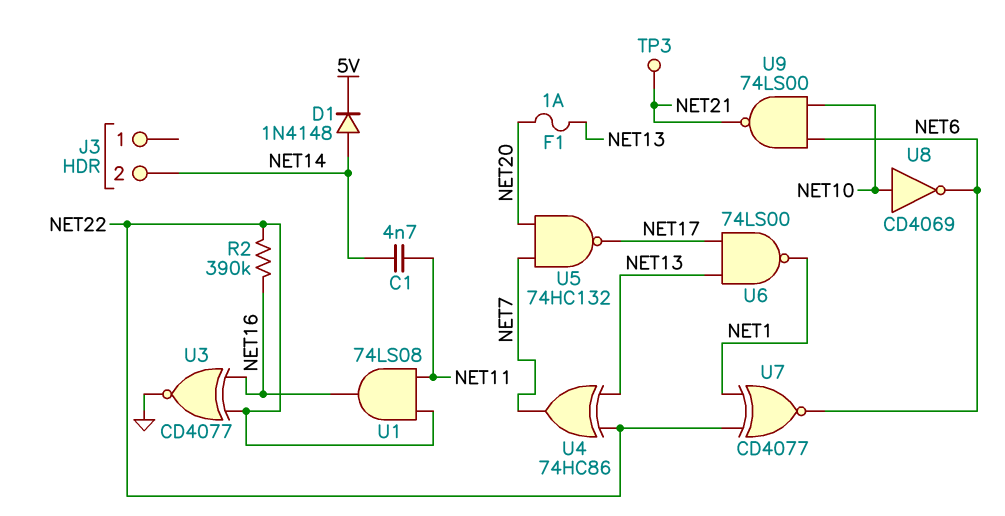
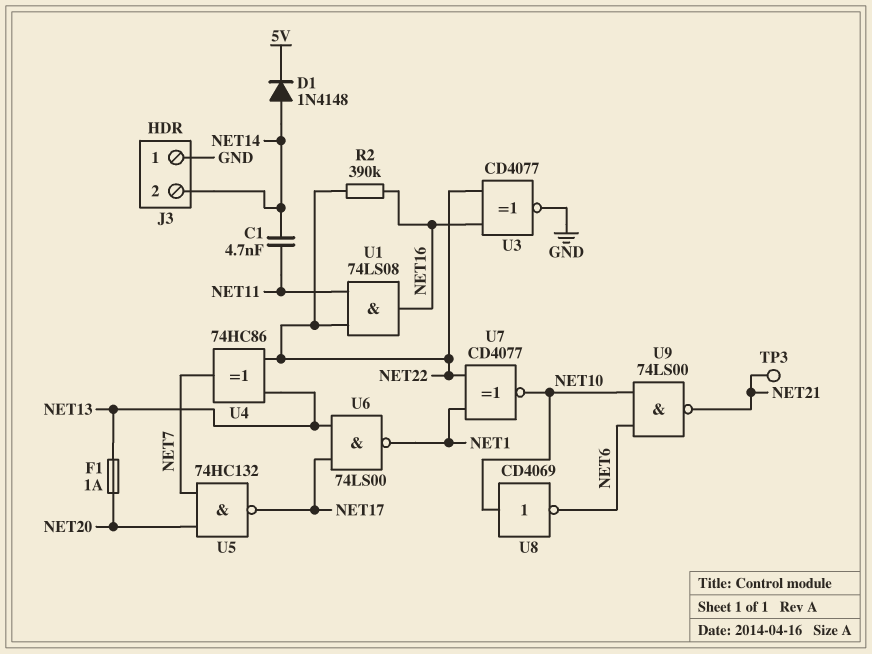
J3 pin 1: none -> GND
U7: XNOR CD4077 (in NET1, in NET22, out NET6) -> XNOR CD4077 (in NET1, in NET22, out NET10)

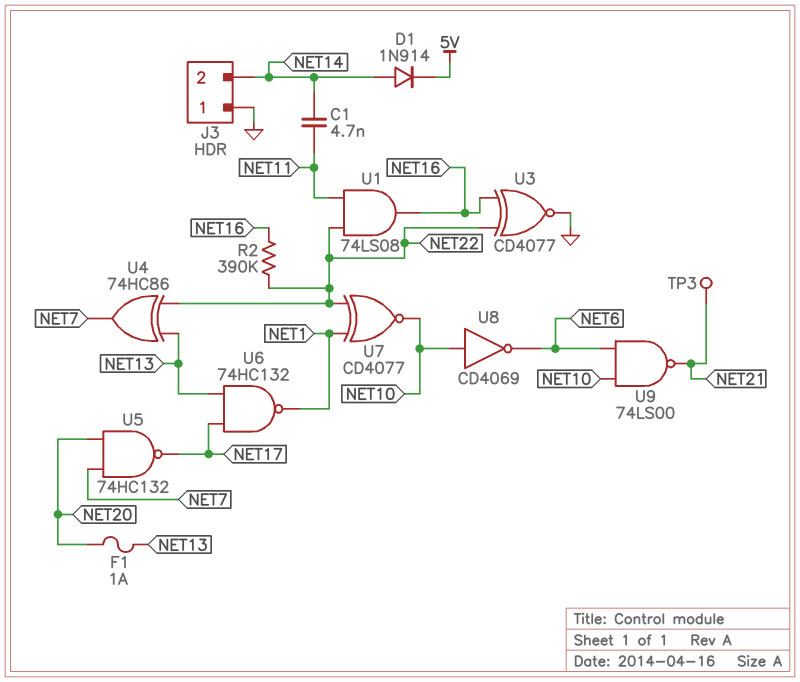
D1: diode 1N4148 (A NET14, K 5V) -> diode 1N914 (A NET14, K 5V)
U6: NAND 74LS00 (in NET13, in NET17, out NET1) -> NAND 74HC132 (in NET13, in NET17, out NET1)

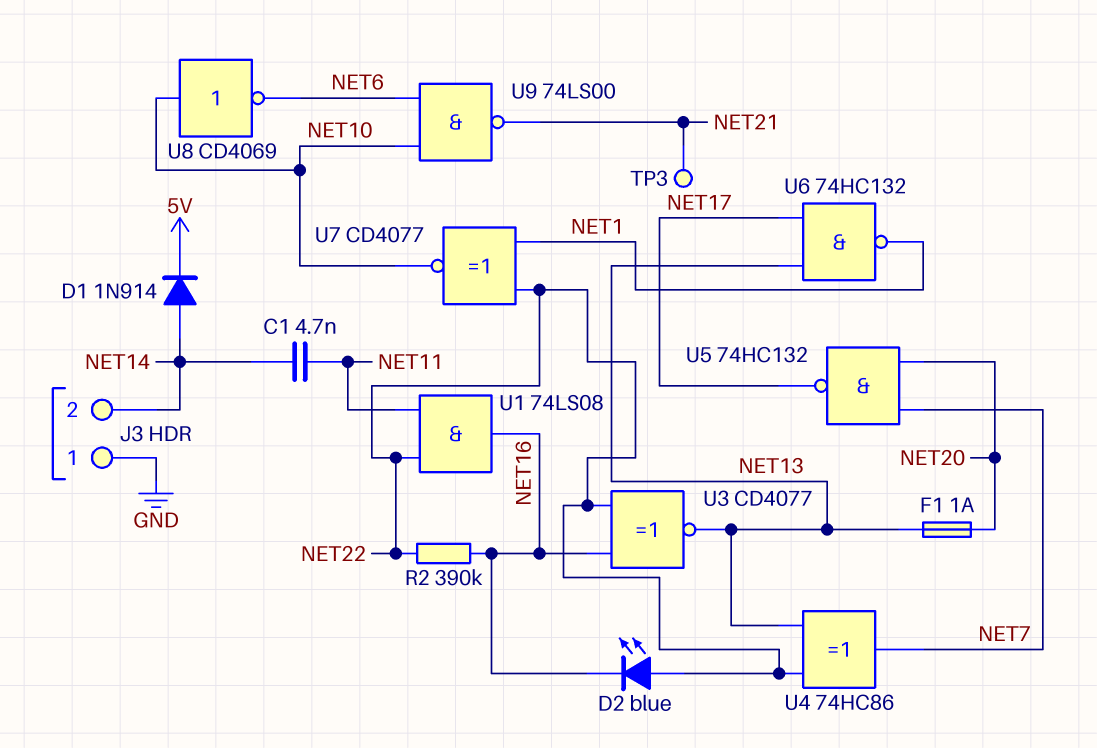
D2: none -> LED blue (A NET22, K NET16)
U3: XNOR CD4077 (in NET16, in NET22, out GND) -> XNOR CD4077 (in NET16, in NET22, out NET13)

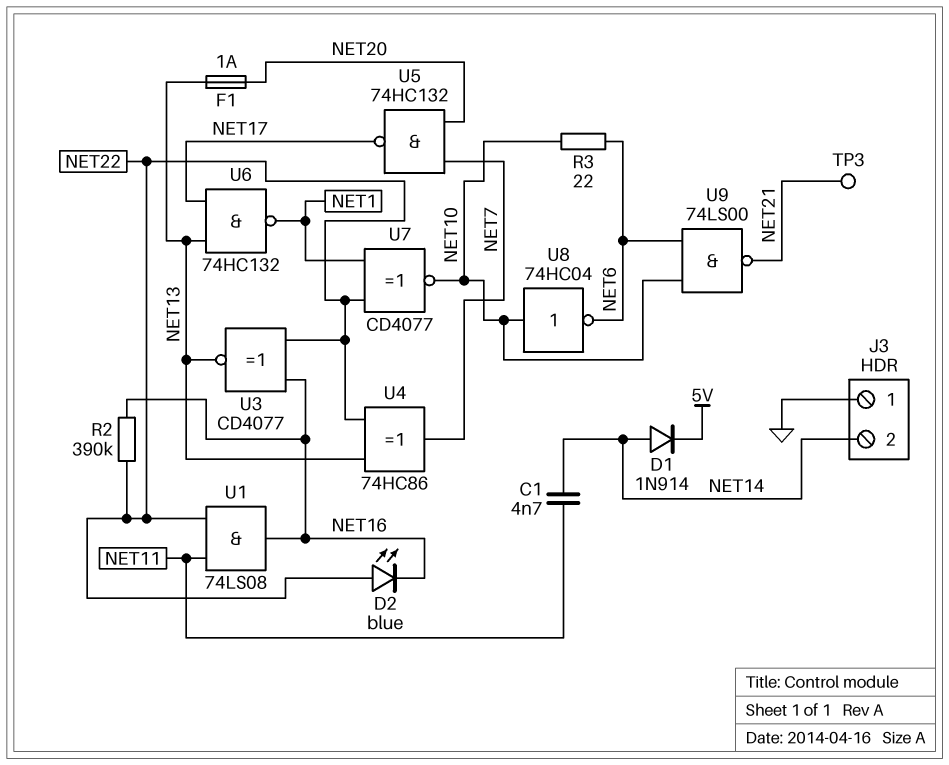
R3: none -> 22 (NET6, NET10)
U8: NOT CD4069 (in NET10, out NET6) -> NOT 74HC04 (in NET10, out NET6)

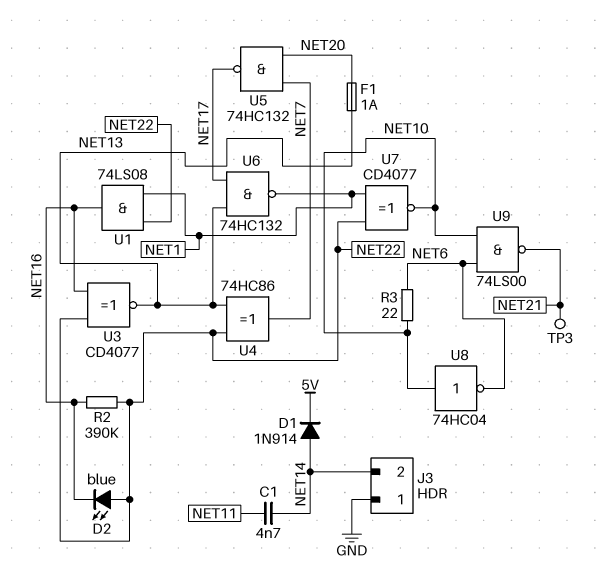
U1: AND 74LS08 (in NET11, in NET22, out NET16) -> AND 74LS08 (in NET1, in NET22, out NET16)

